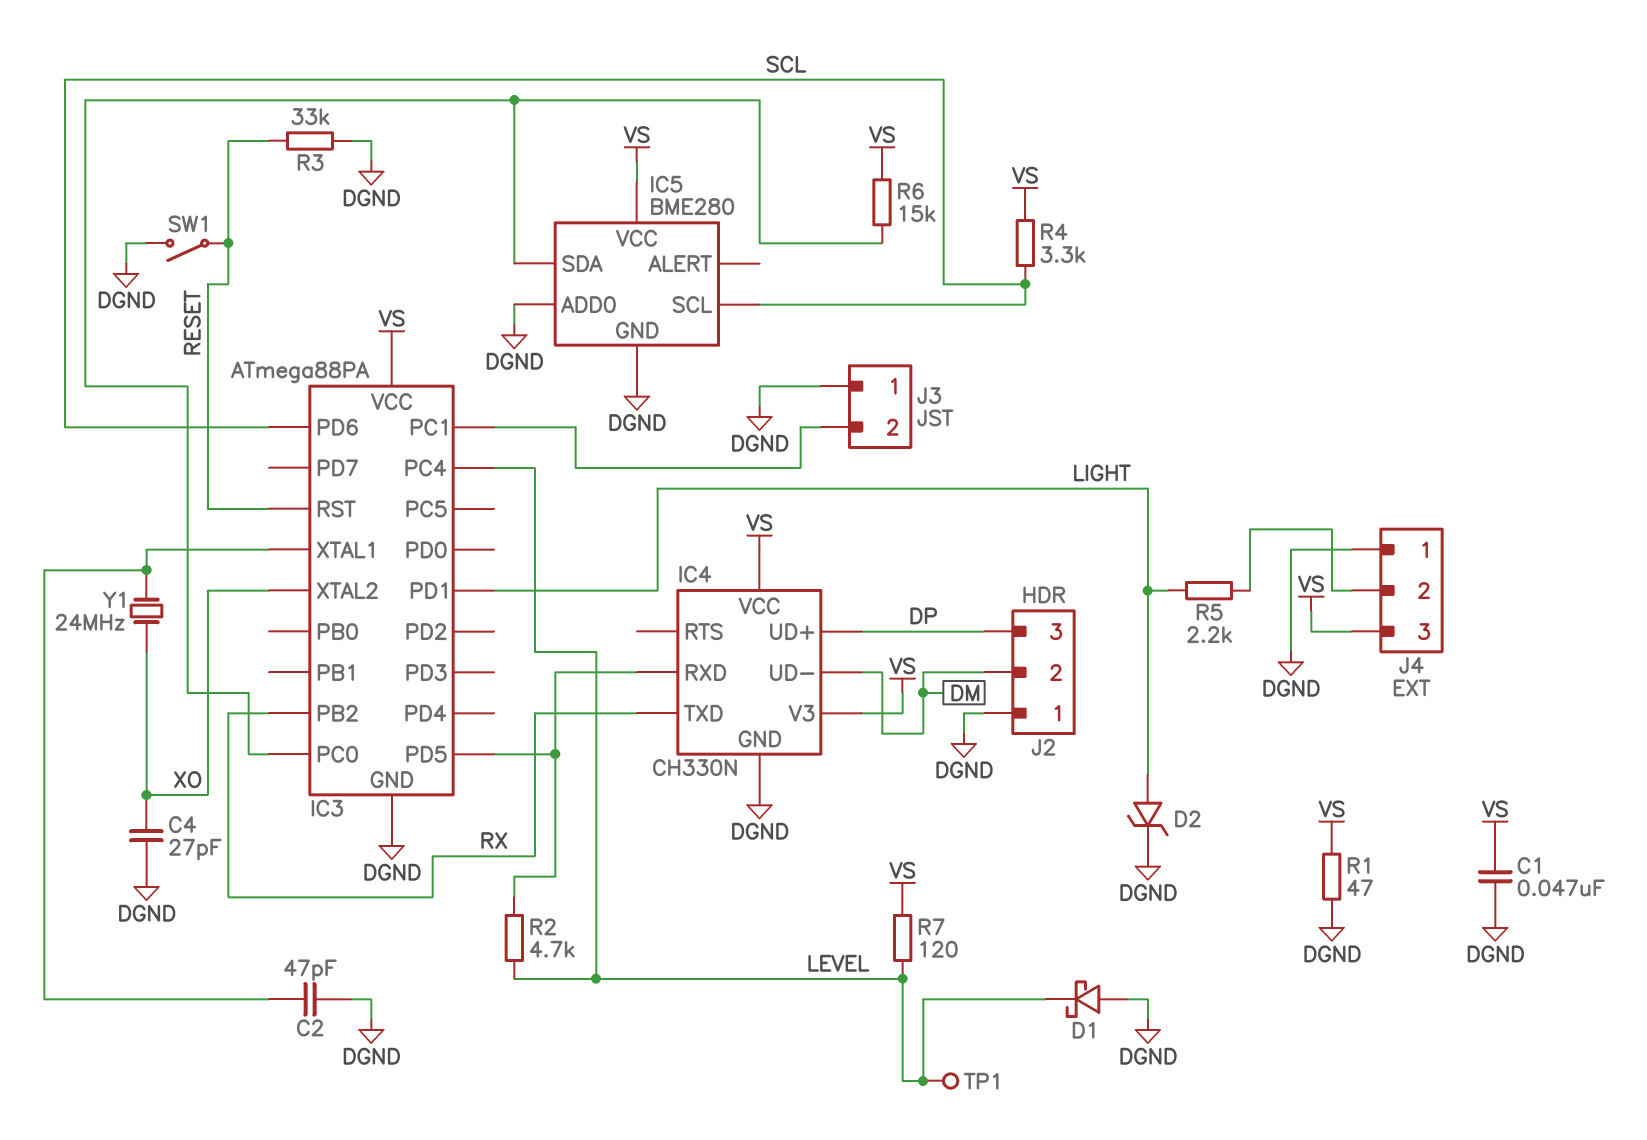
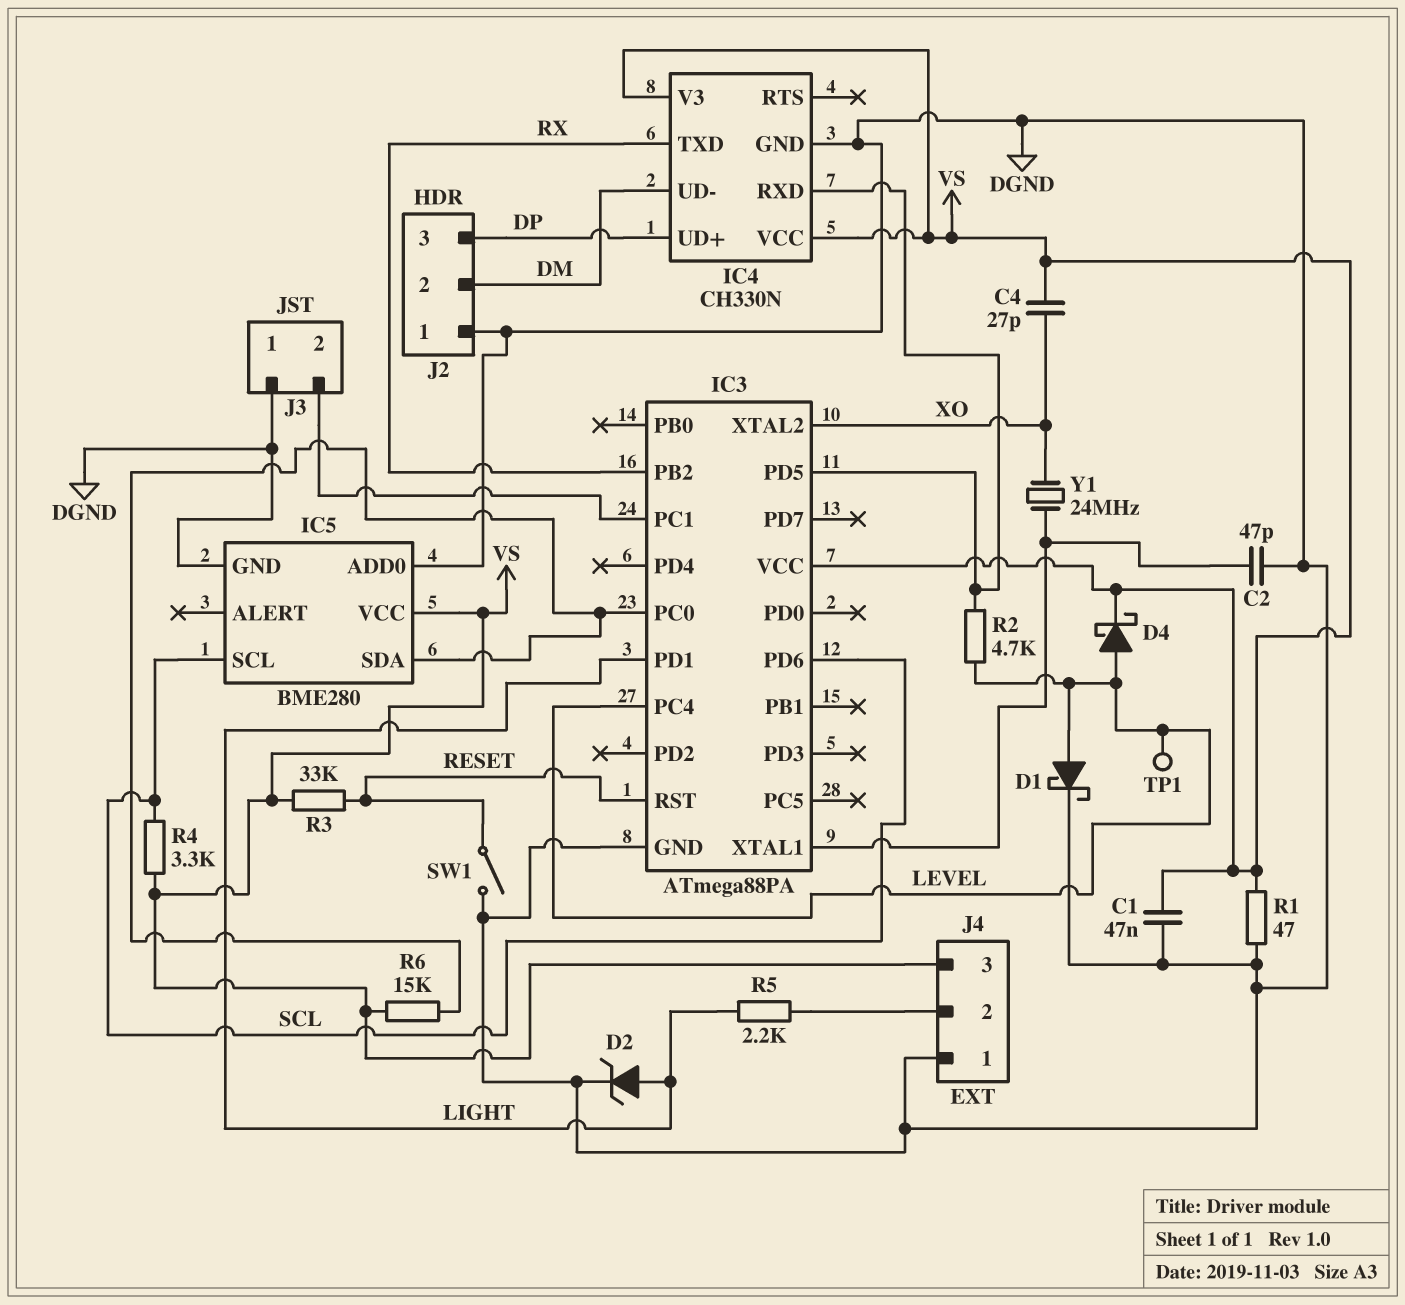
C4: 27pF (DGND, XO) -> 27pF (VS, XO)
D1: schottky (A DGND, K LEVEL) -> schottky (A LEVEL, K DGND)
D4: none -> schottky (A LEVEL, K VS)
R3: 33k (DGND, RESET) -> 33k (RESET, VS)
R7: 120 (LEVEL, VS) -> none

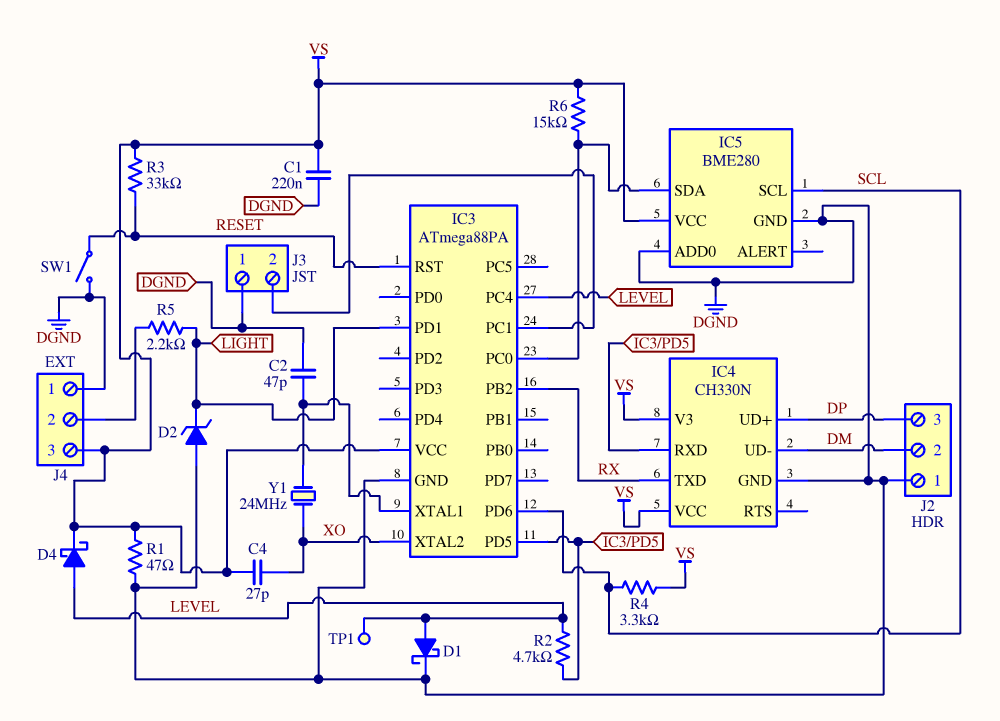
C1: 47nF (DGND, VS) -> 220nF (DGND, VS)
D2: zener (A LIGHT, K DGND) -> zener (A DGND, K LIGHT)

